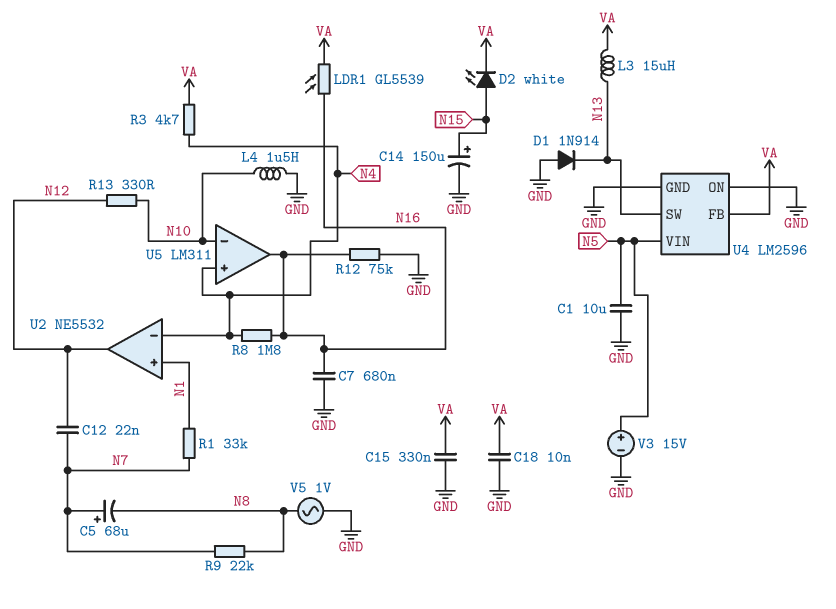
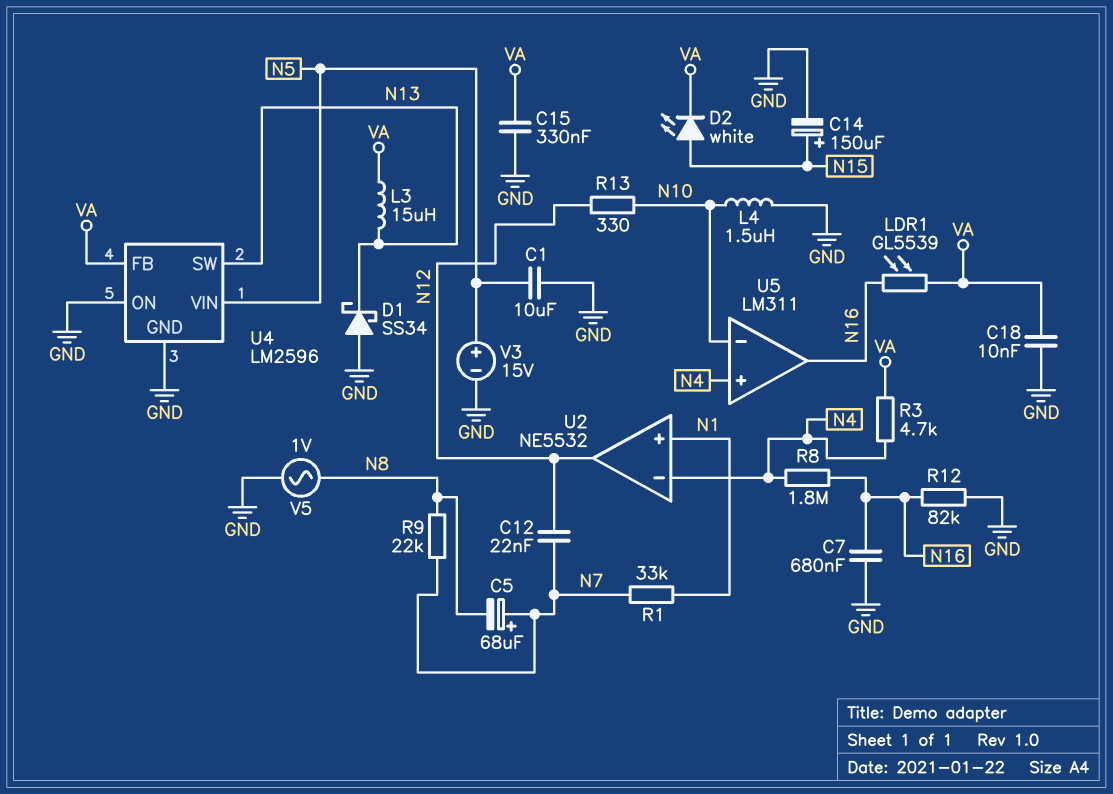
D1: diode 1N914 (A GND, K N13) -> schottky SS34 (A GND, K N13)
R12: 75k (GND, N16) -> 82k (GND, N16)

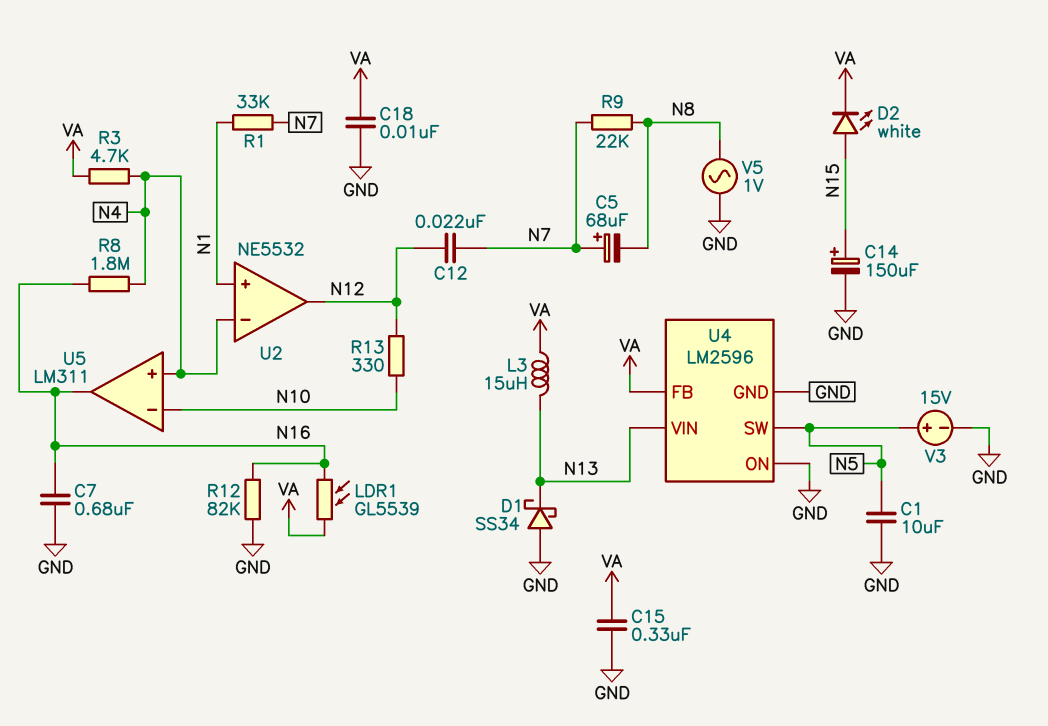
L4: 1.5uH (GND, N10) -> none
U4 pin SW: N13 -> N5
U4 pin VIN: N5 -> N13

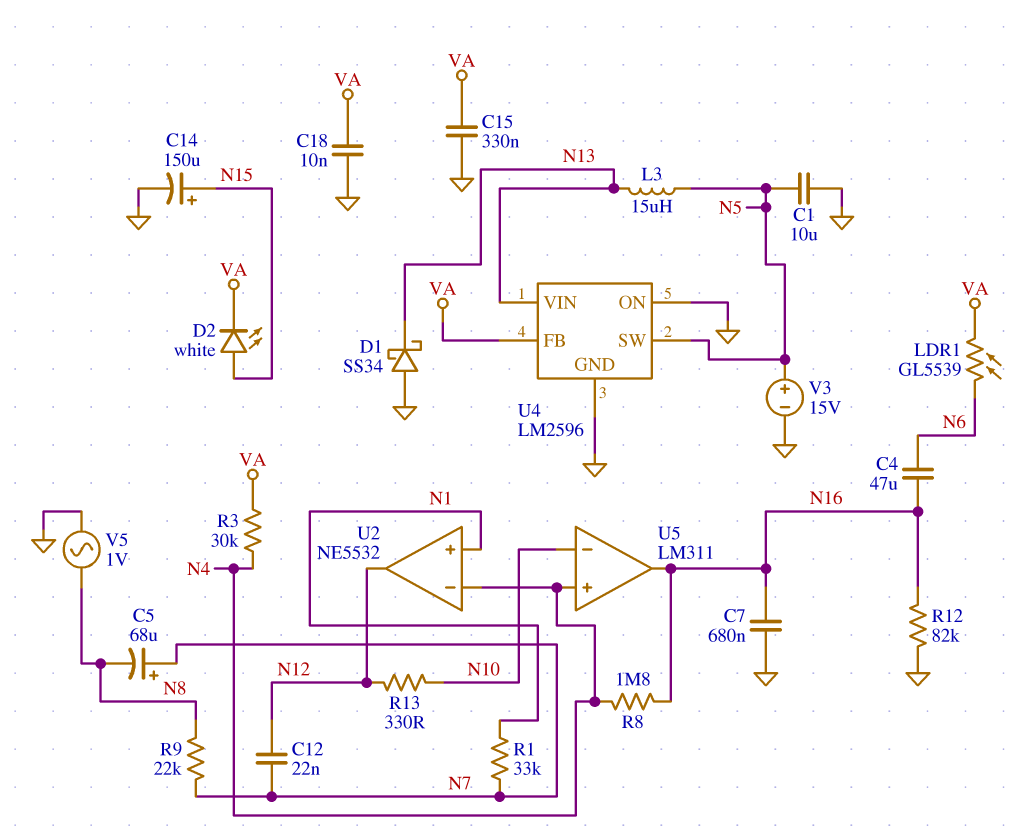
C4: none -> 47uF (N6, N16)
L3: 15uH (N13, VA) -> 15uH (N5, N13)
LDR1: GL5539 (N16, VA) -> GL5539 (N6, VA)
R3: 4.7k (N4, VA) -> 30k (N4, VA)

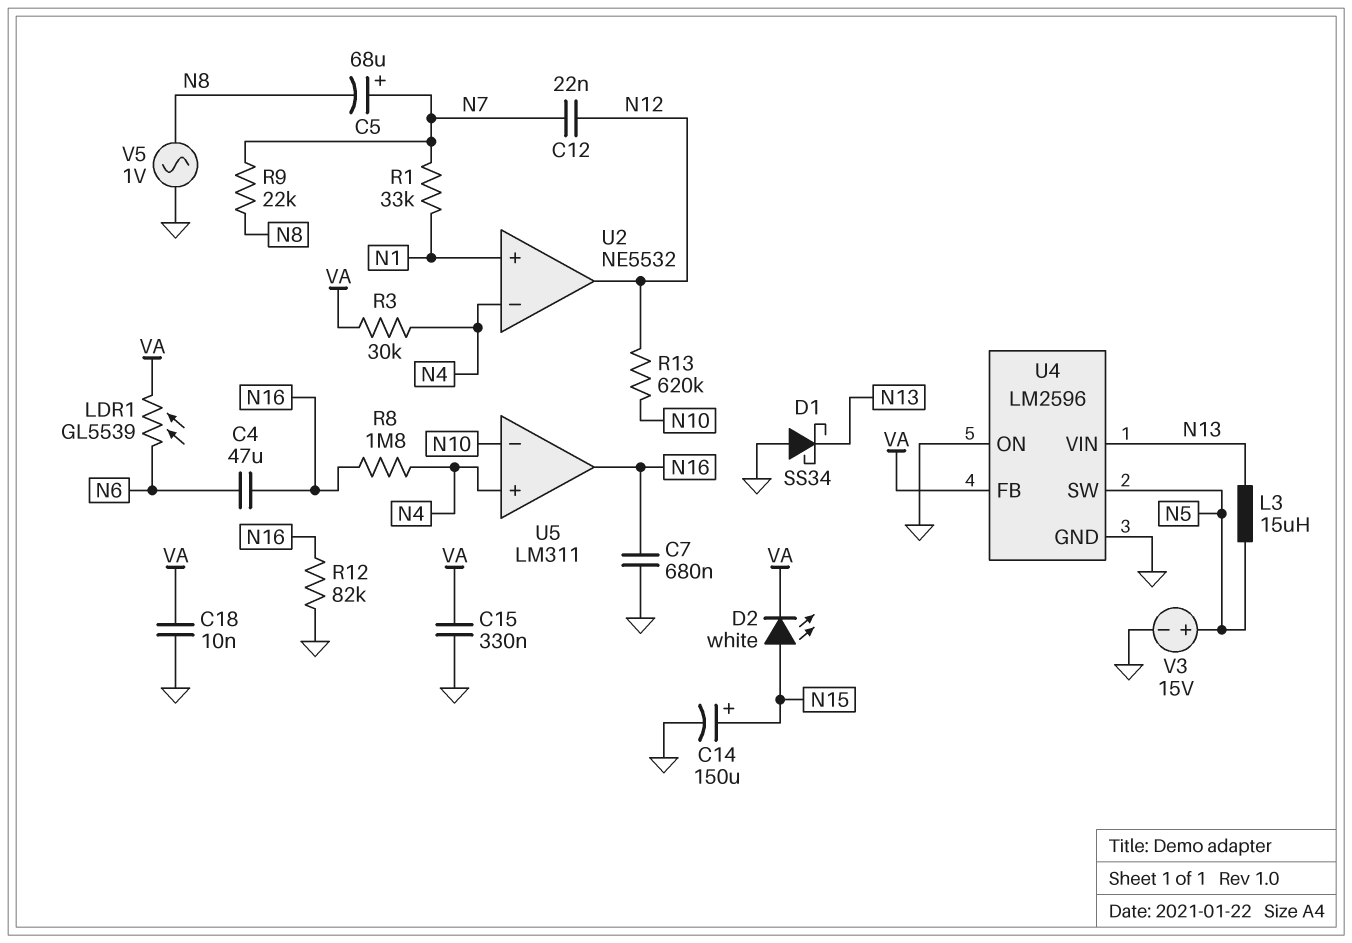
C1: 10uF (GND, N5) -> none
R13: 330 (N10, N12) -> 620k (N10, N12)

